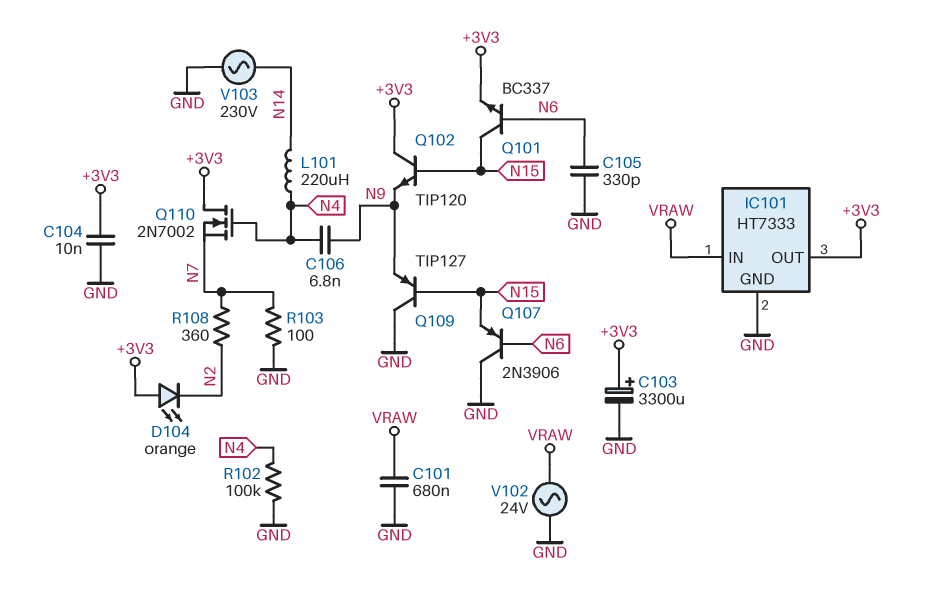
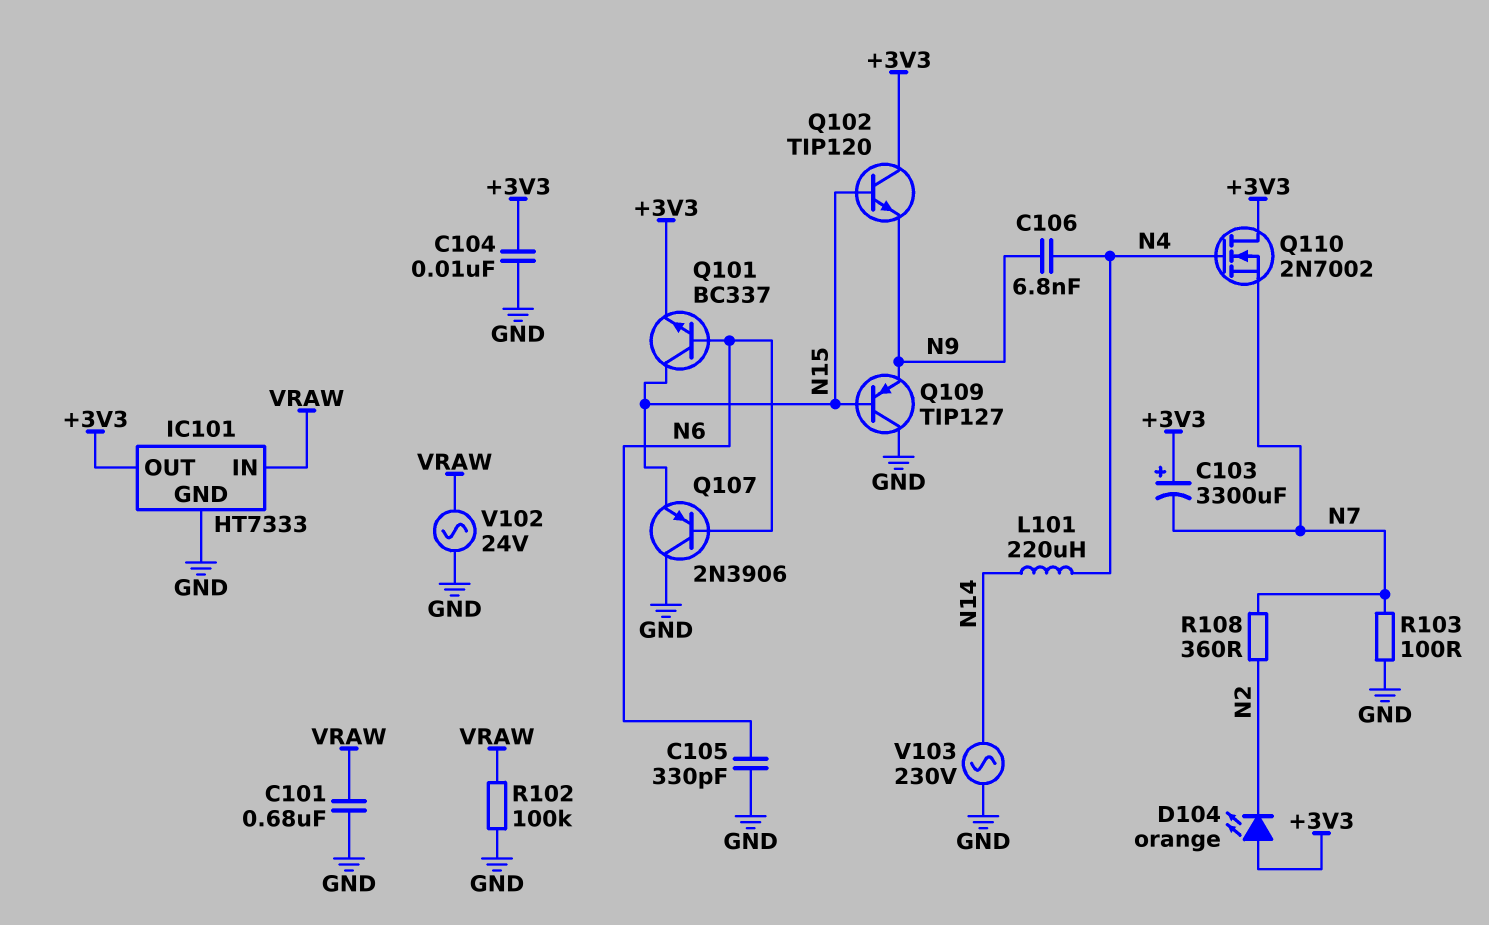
C103: 3300uF (plus +3V3, minus GND) -> 3300uF (plus +3V3, minus N7)
R102: 100k (GND, N4) -> 100k (GND, VRAW)

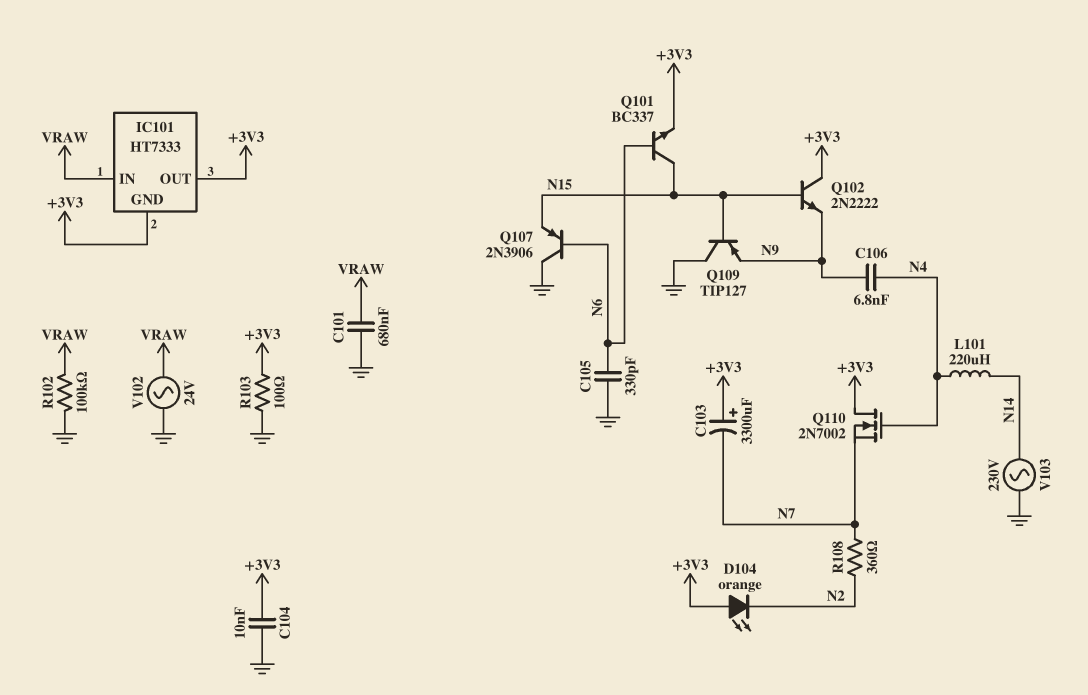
IC101 pin GND: GND -> +3V3
Q102: NPN TIP120 (B N15, C +3V3, E N9) -> NPN 2N2222 (B N15, C +3V3, E N9)
R103: 100 (GND, N7) -> 100 (+3V3, GND)

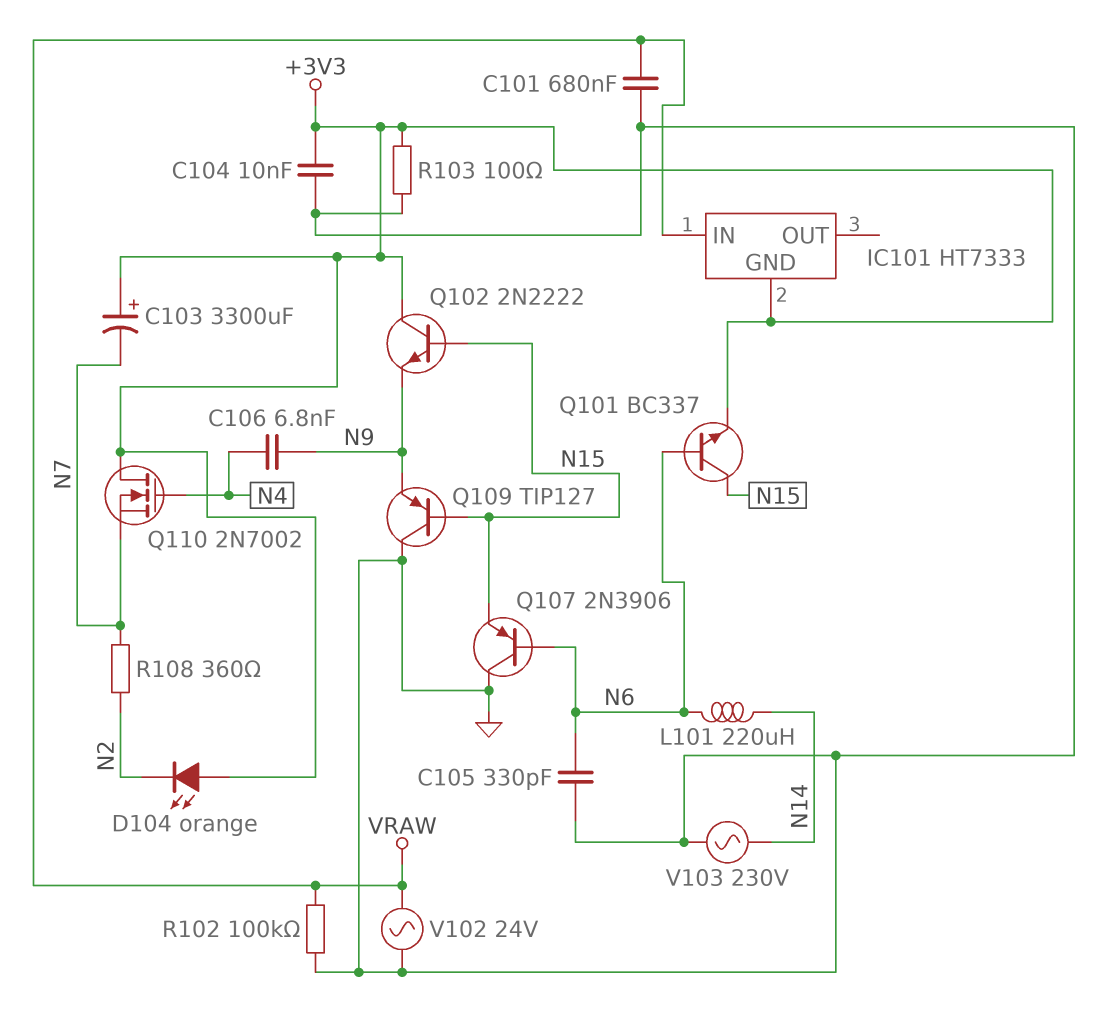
IC101 pin OUT: +3V3 -> none
L101: 220uH (N4, N14) -> 220uH (N6, N14)

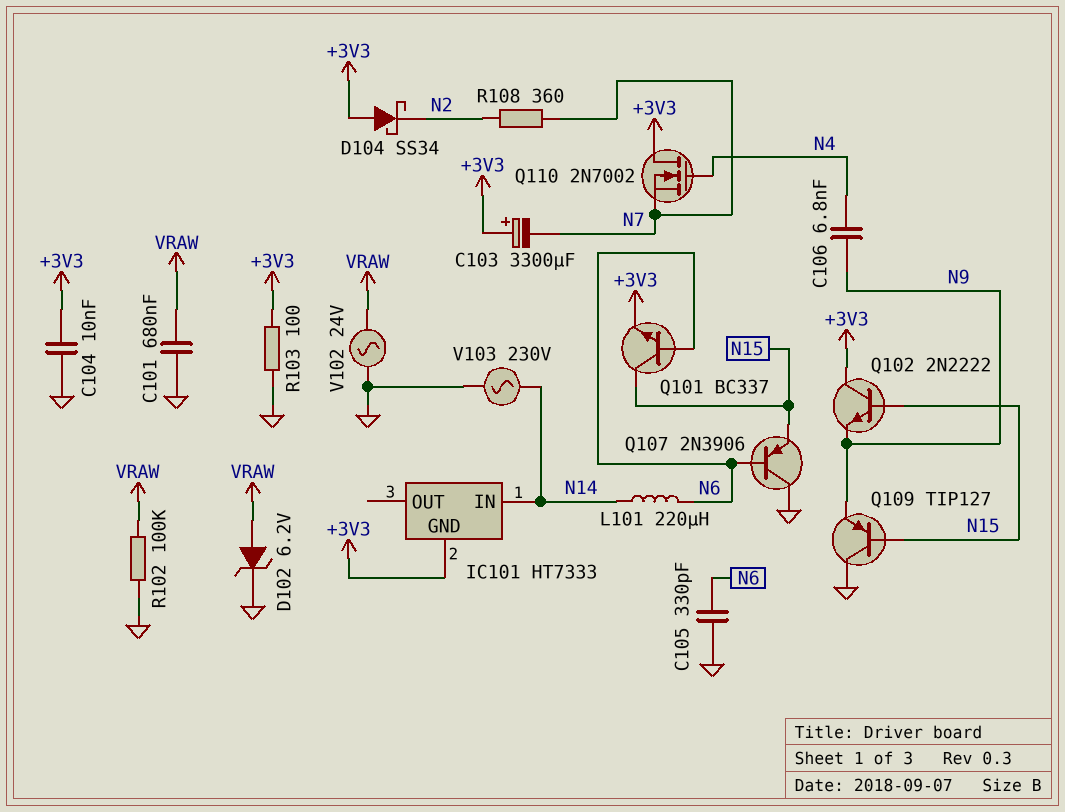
D102: none -> zener 6.2V (A VRAW, K GND)
D104: LED orange (A +3V3, K N2) -> schottky SS34 (A +3V3, K N2)
IC101 pin IN: VRAW -> N14

